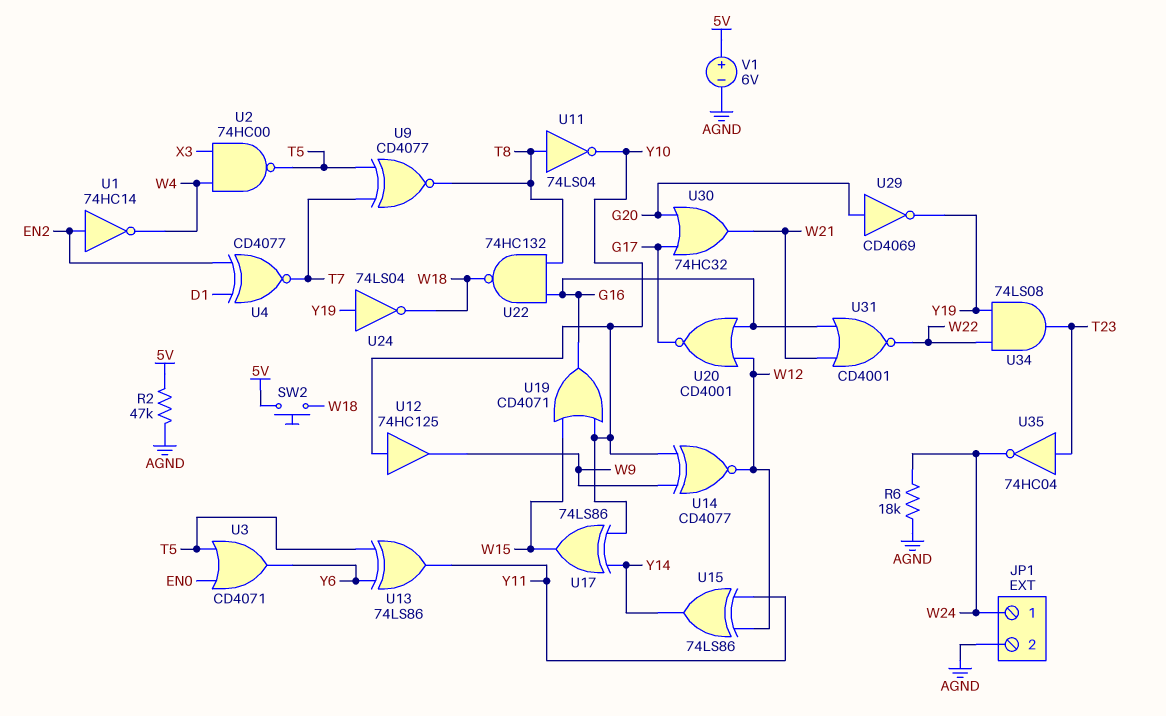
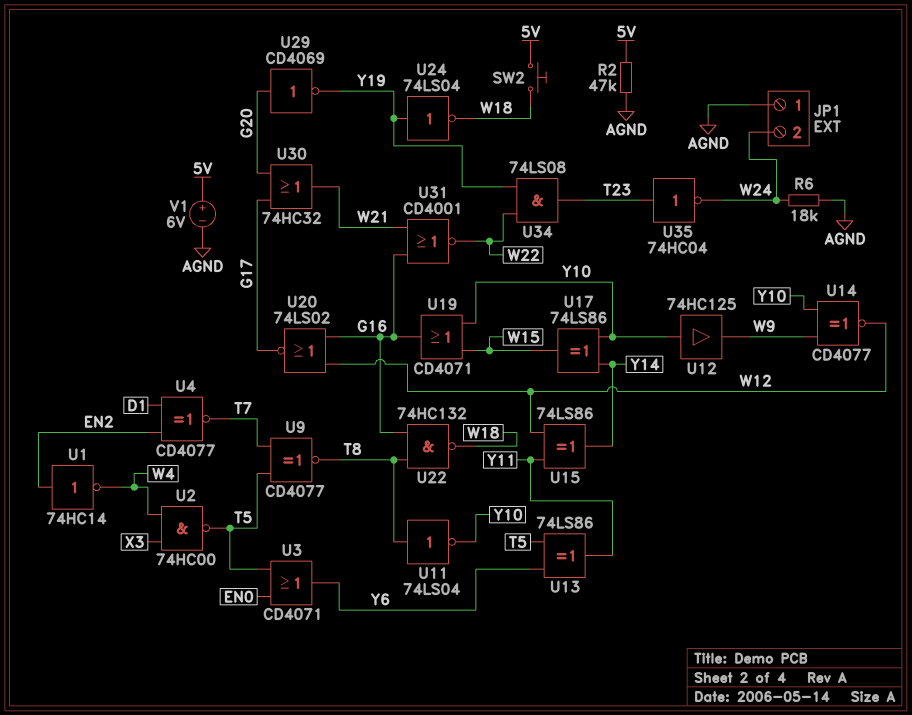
JP1 pin 1: W24 -> AGND
JP1 pin 2: AGND -> W24
U20: NOR CD4001 (in G16, in W12, out G17) -> NOR 74LS02 (in G16, in W12, out G17)

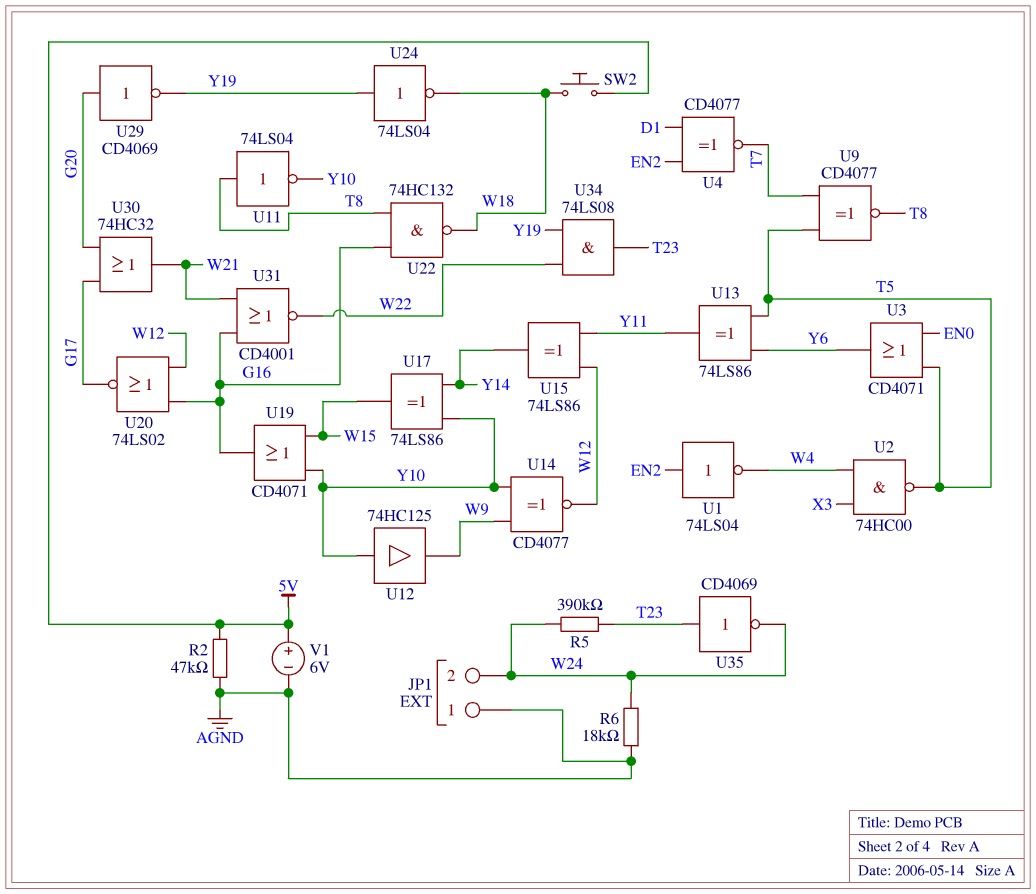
R5: none -> 390k (T23, W24)
U1: NOT 74HC14 (in EN2, out W4) -> NOT 74LS04 (in EN2, out W4)
U35: NOT 74HC04 (in T23, out W24) -> NOT CD4069 (in T23, out W24)

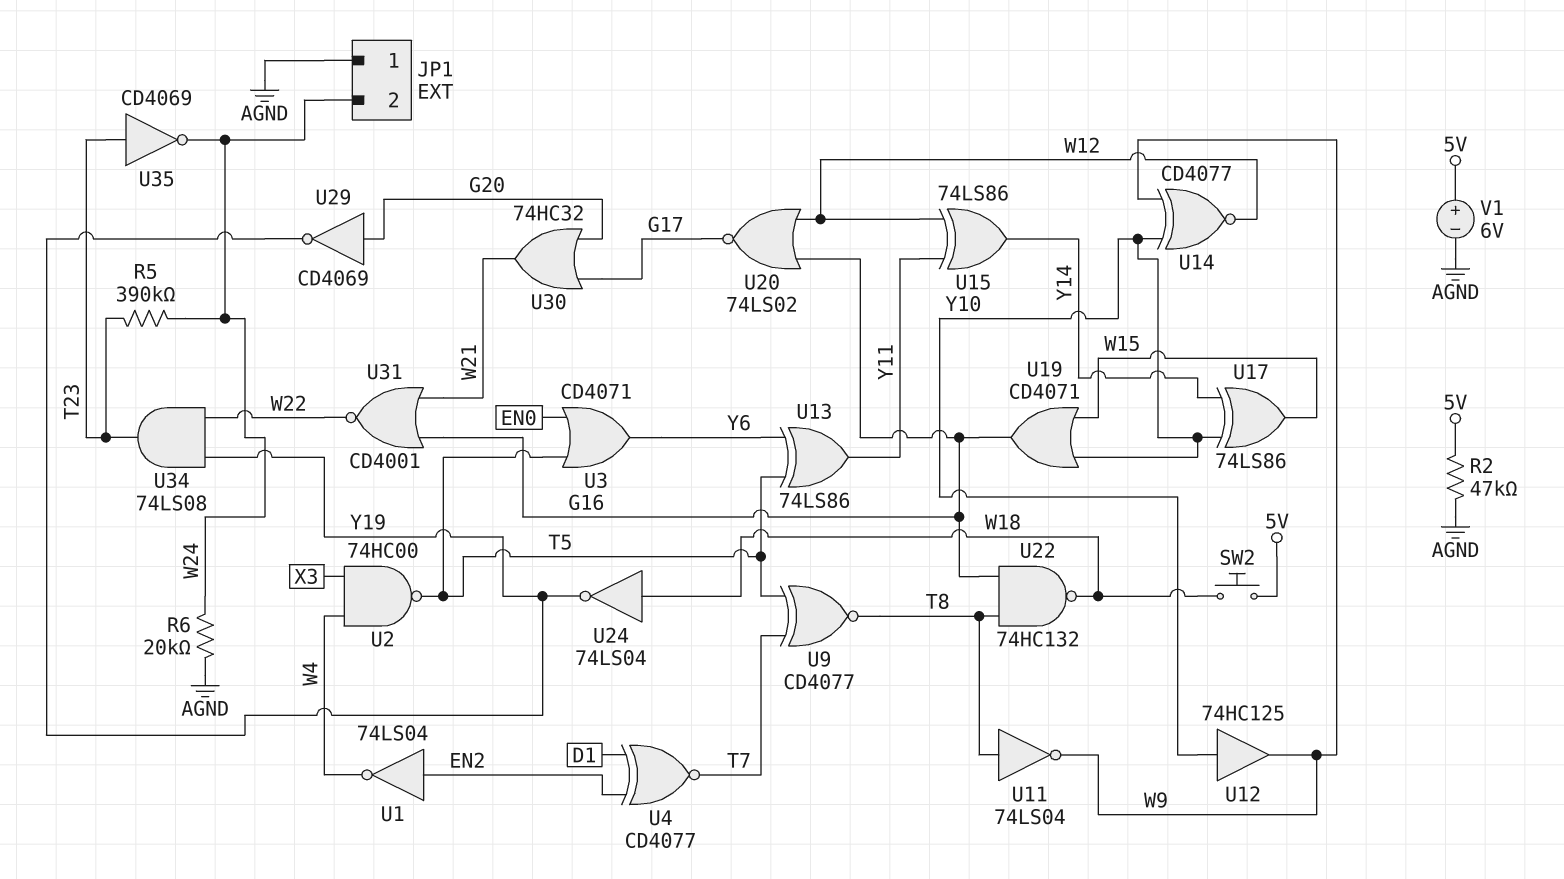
R6: 18k (AGND, W24) -> 20k (AGND, W24)
U11: NOT 74LS04 (in T8, out Y10) -> NOT 74LS04 (in T8, out W9)
U24: NOT 74LS04 (in Y19, out W18) -> NOT 74LS04 (in W18, out Y19)

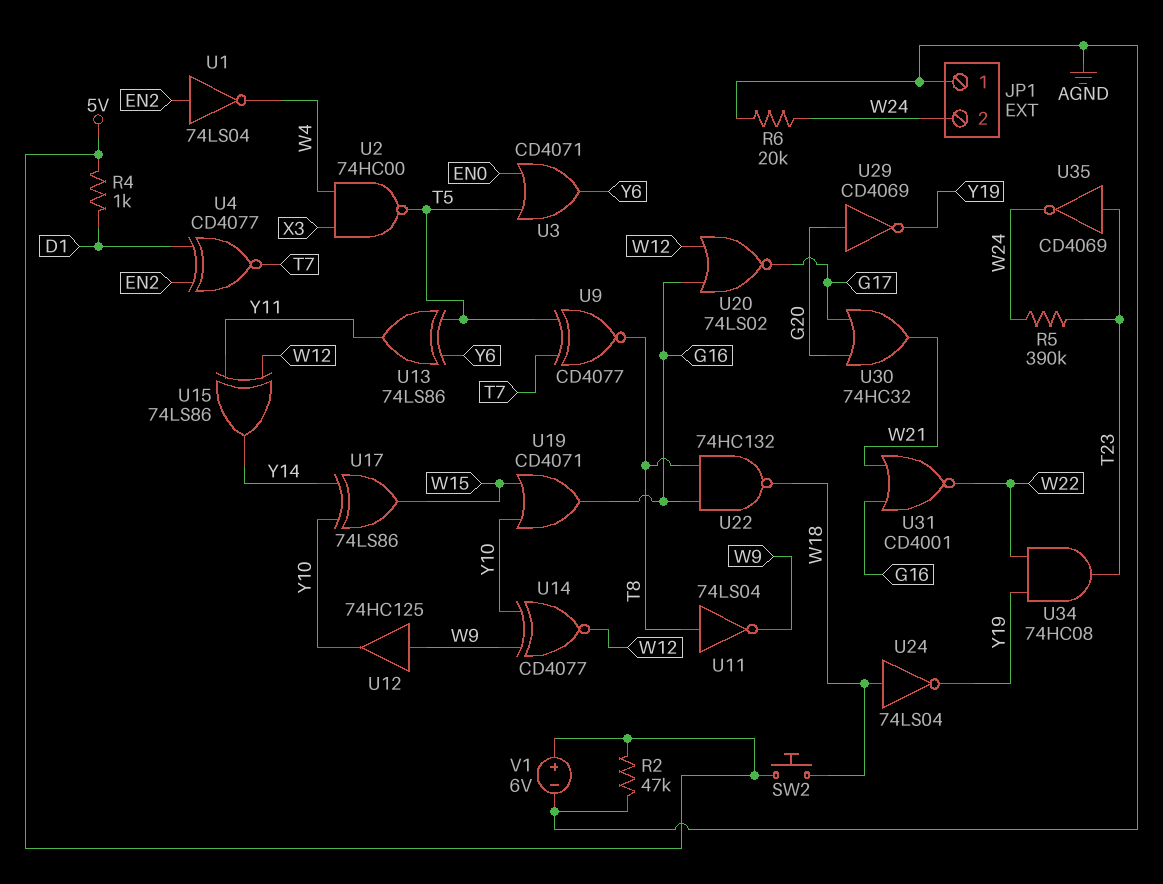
R4: none -> 1k (5V, D1)
U12: buffer 74HC125 (in Y10, out W9) -> buffer 74HC125 (in W9, out Y10)
U34: AND 74LS08 (in W22, in Y19, out T23) -> AND 74HC08 (in W22, in Y19, out T23)

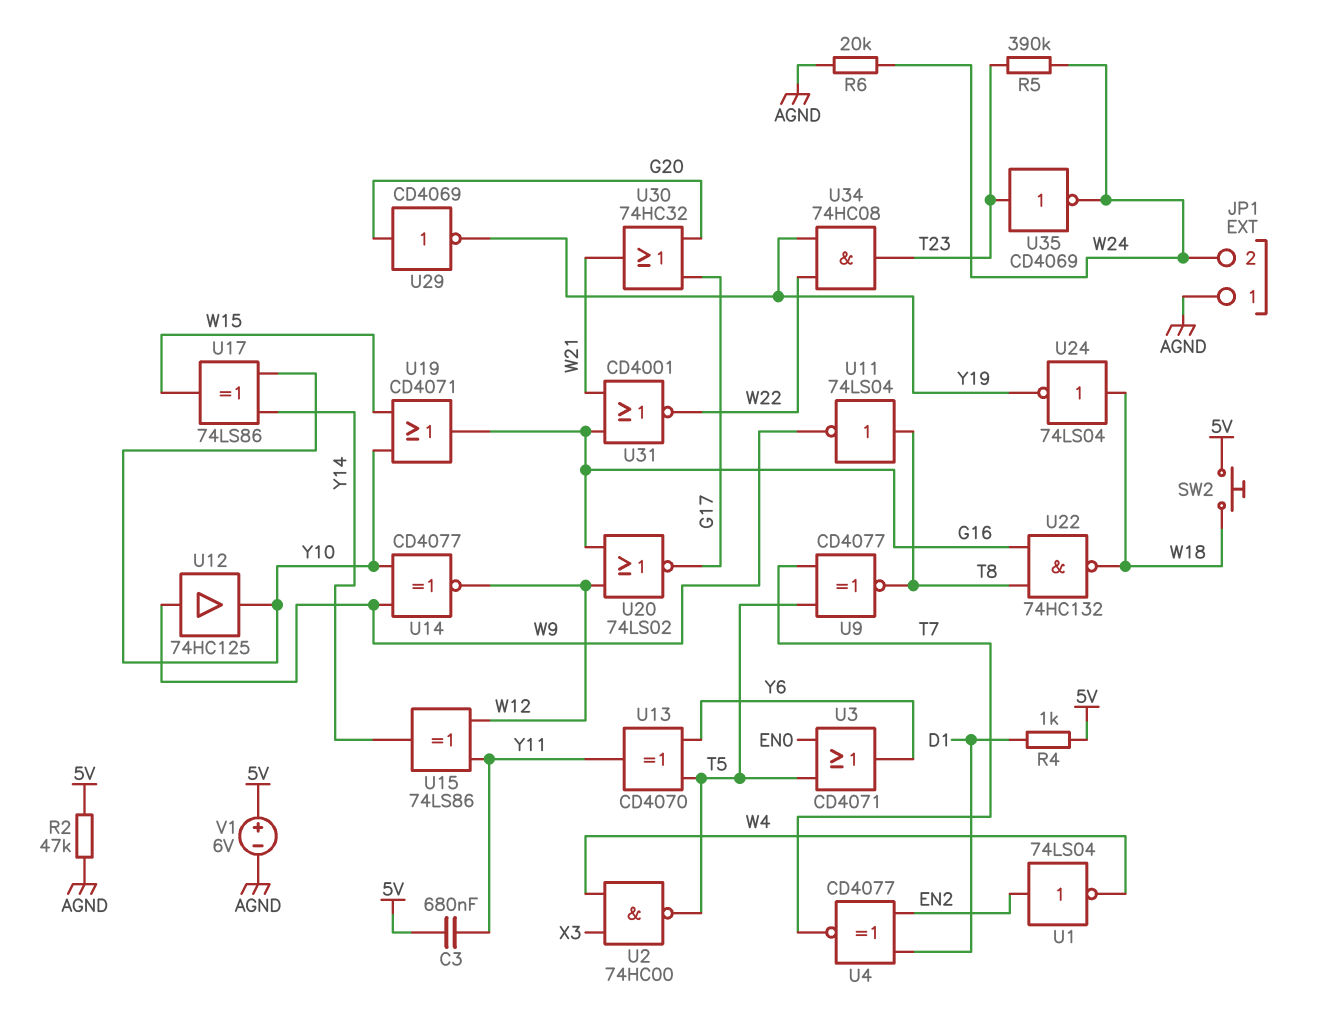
C3: none -> 680nF (5V, Y11)
U13: XOR 74LS86 (in T5, in Y6, out Y11) -> XOR CD4070 (in T5, in Y6, out Y11)

